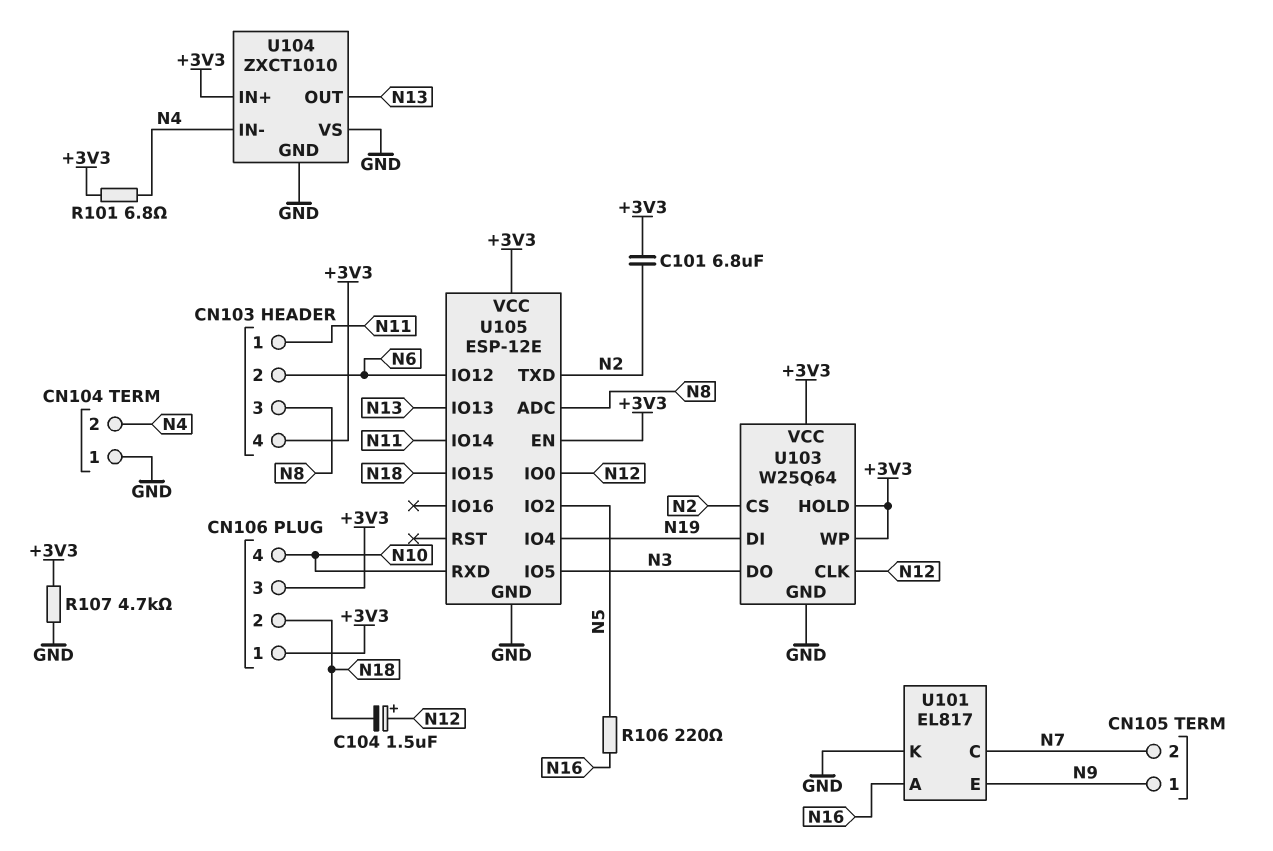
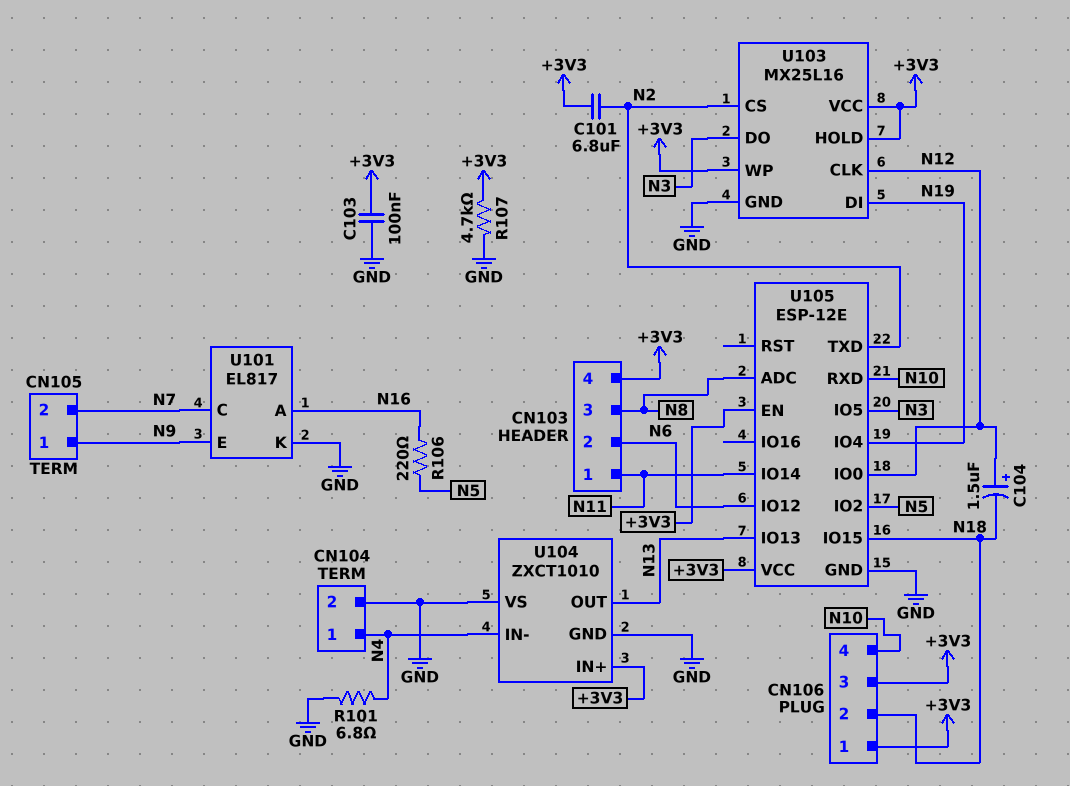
C103: none -> 100nF (+3V3, GND)
CN104 pin 1: GND -> N4
CN104 pin 2: N4 -> GND
R101: 6.8 (+3V3, N4) -> 6.8 (GND, N4)
U103: W25Q64 -> MX25L16

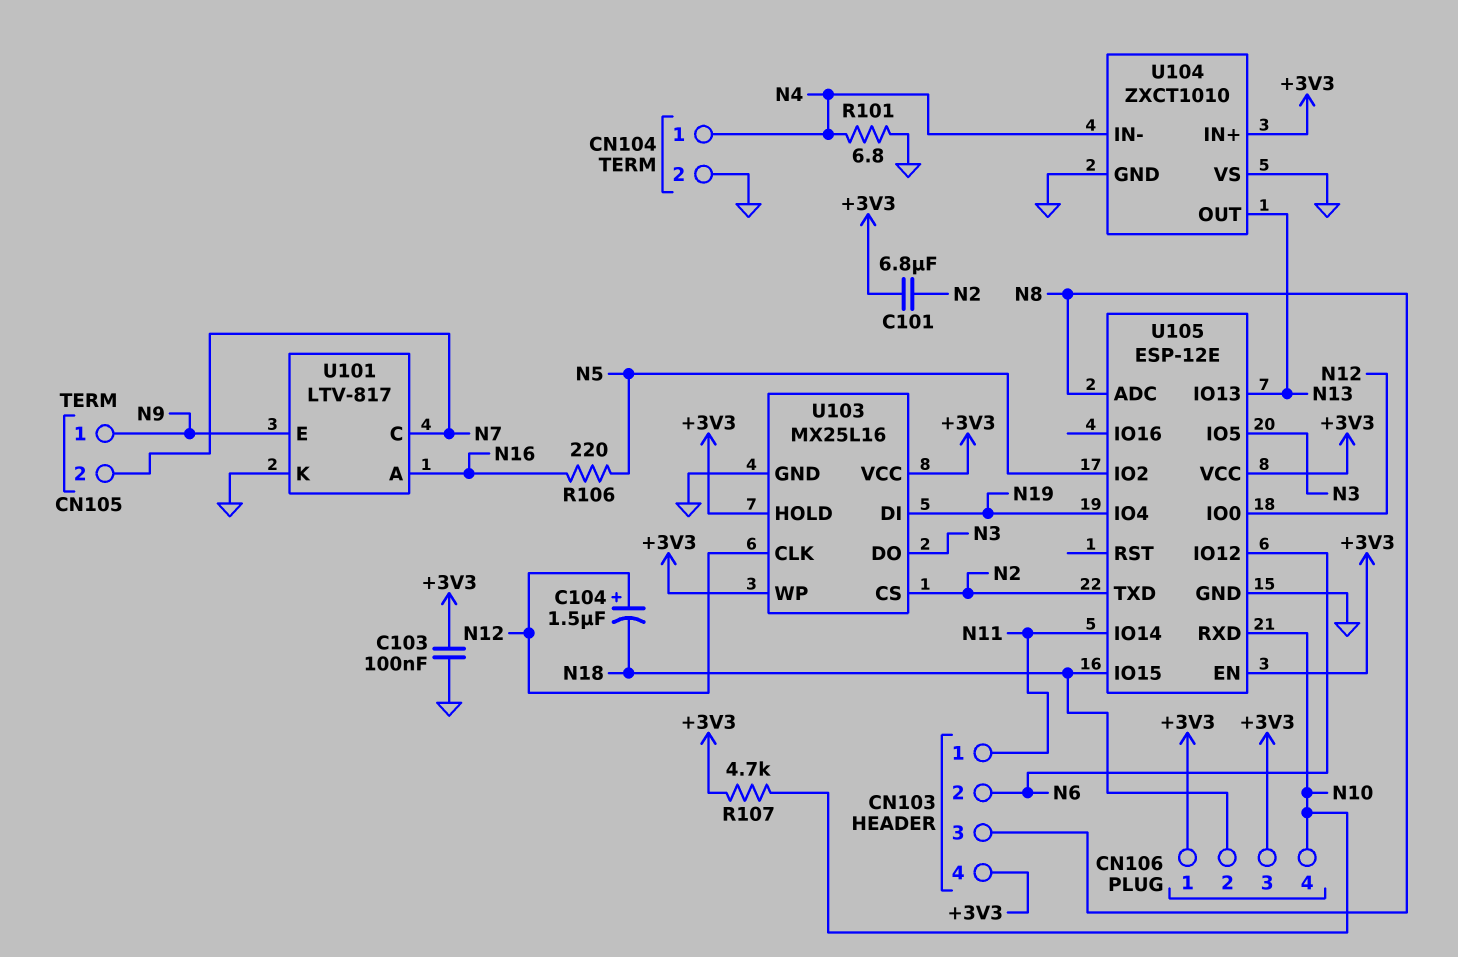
R107: 4.7k (+3V3, GND) -> 4.7k (+3V3, N10)
U101: EL817 -> LTV-817

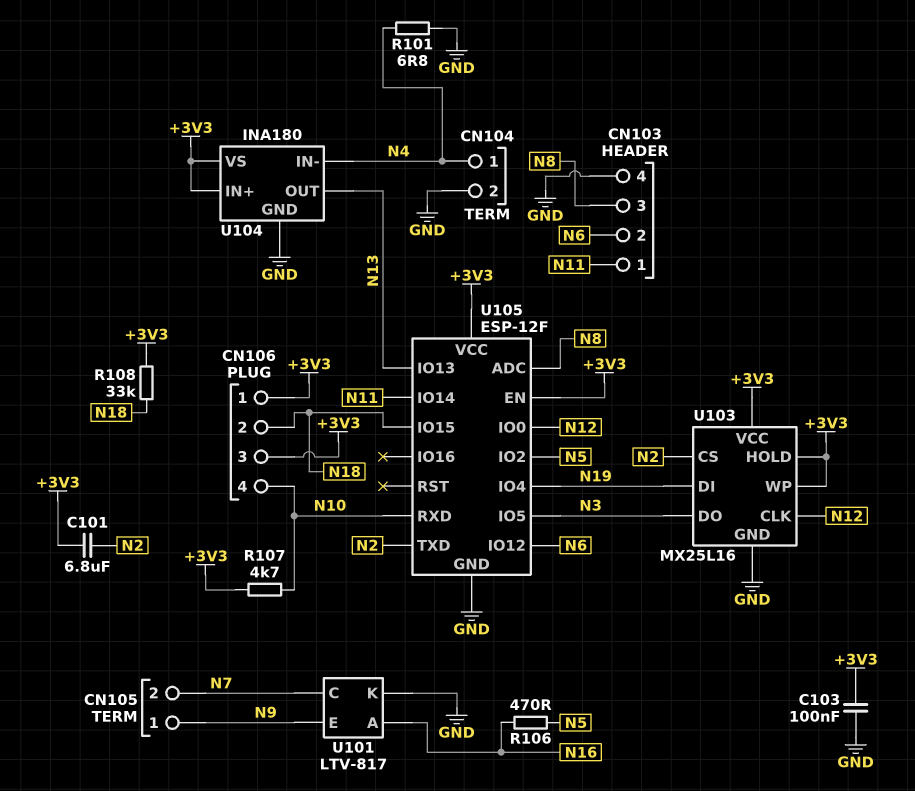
C104: 1.5uF (plus N12, minus N18) -> none
CN103 pin 4: +3V3 -> GND
R106: 220 (N5, N16) -> 470 (N5, N16)
R108: none -> 33k (+3V3, N18)
U104: ZXCT1010 -> INA180
U104 pin VS: GND -> +3V3
U105: ESP-12E -> ESP-12F

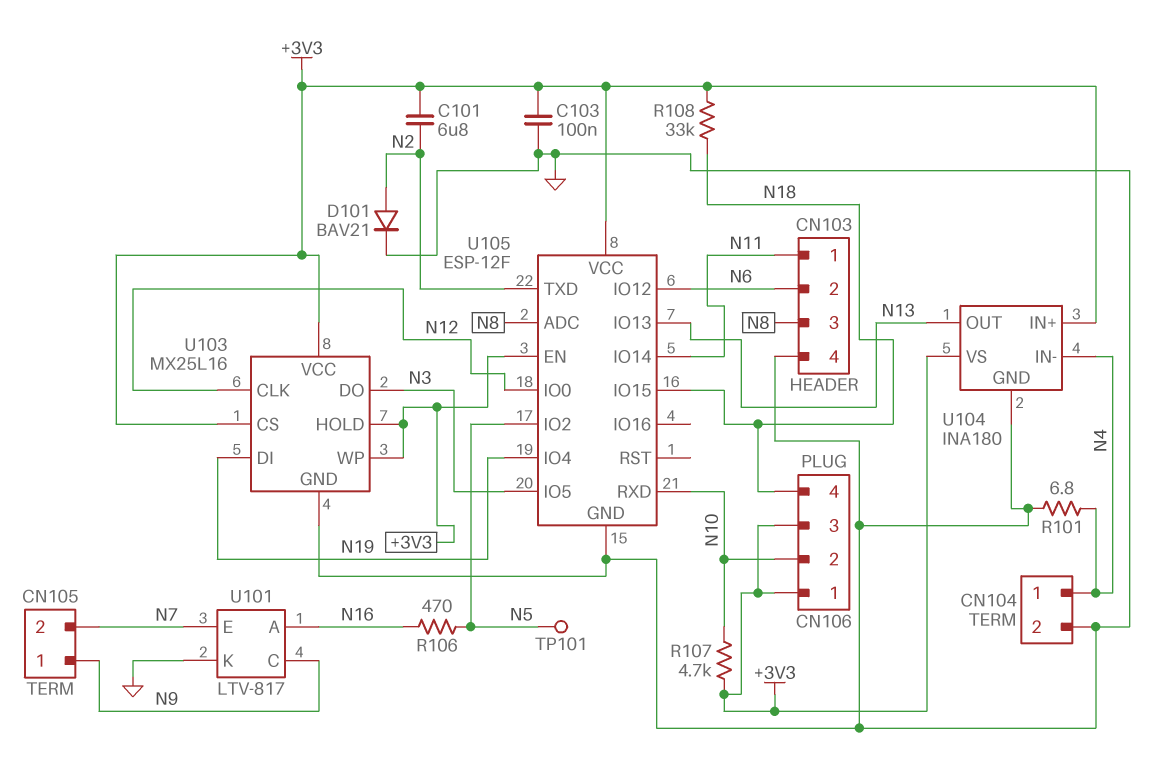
CN106 pin 2: N18 -> N10
CN106 pin 4: N10 -> N18
D101: none -> diode BAV21 (A N2, K GND)
TP101: none -> test point (N5)
U101 pin C: N7 -> N9
U101 pin E: N9 -> N7
U103 pin CS: N2 -> +3V3

